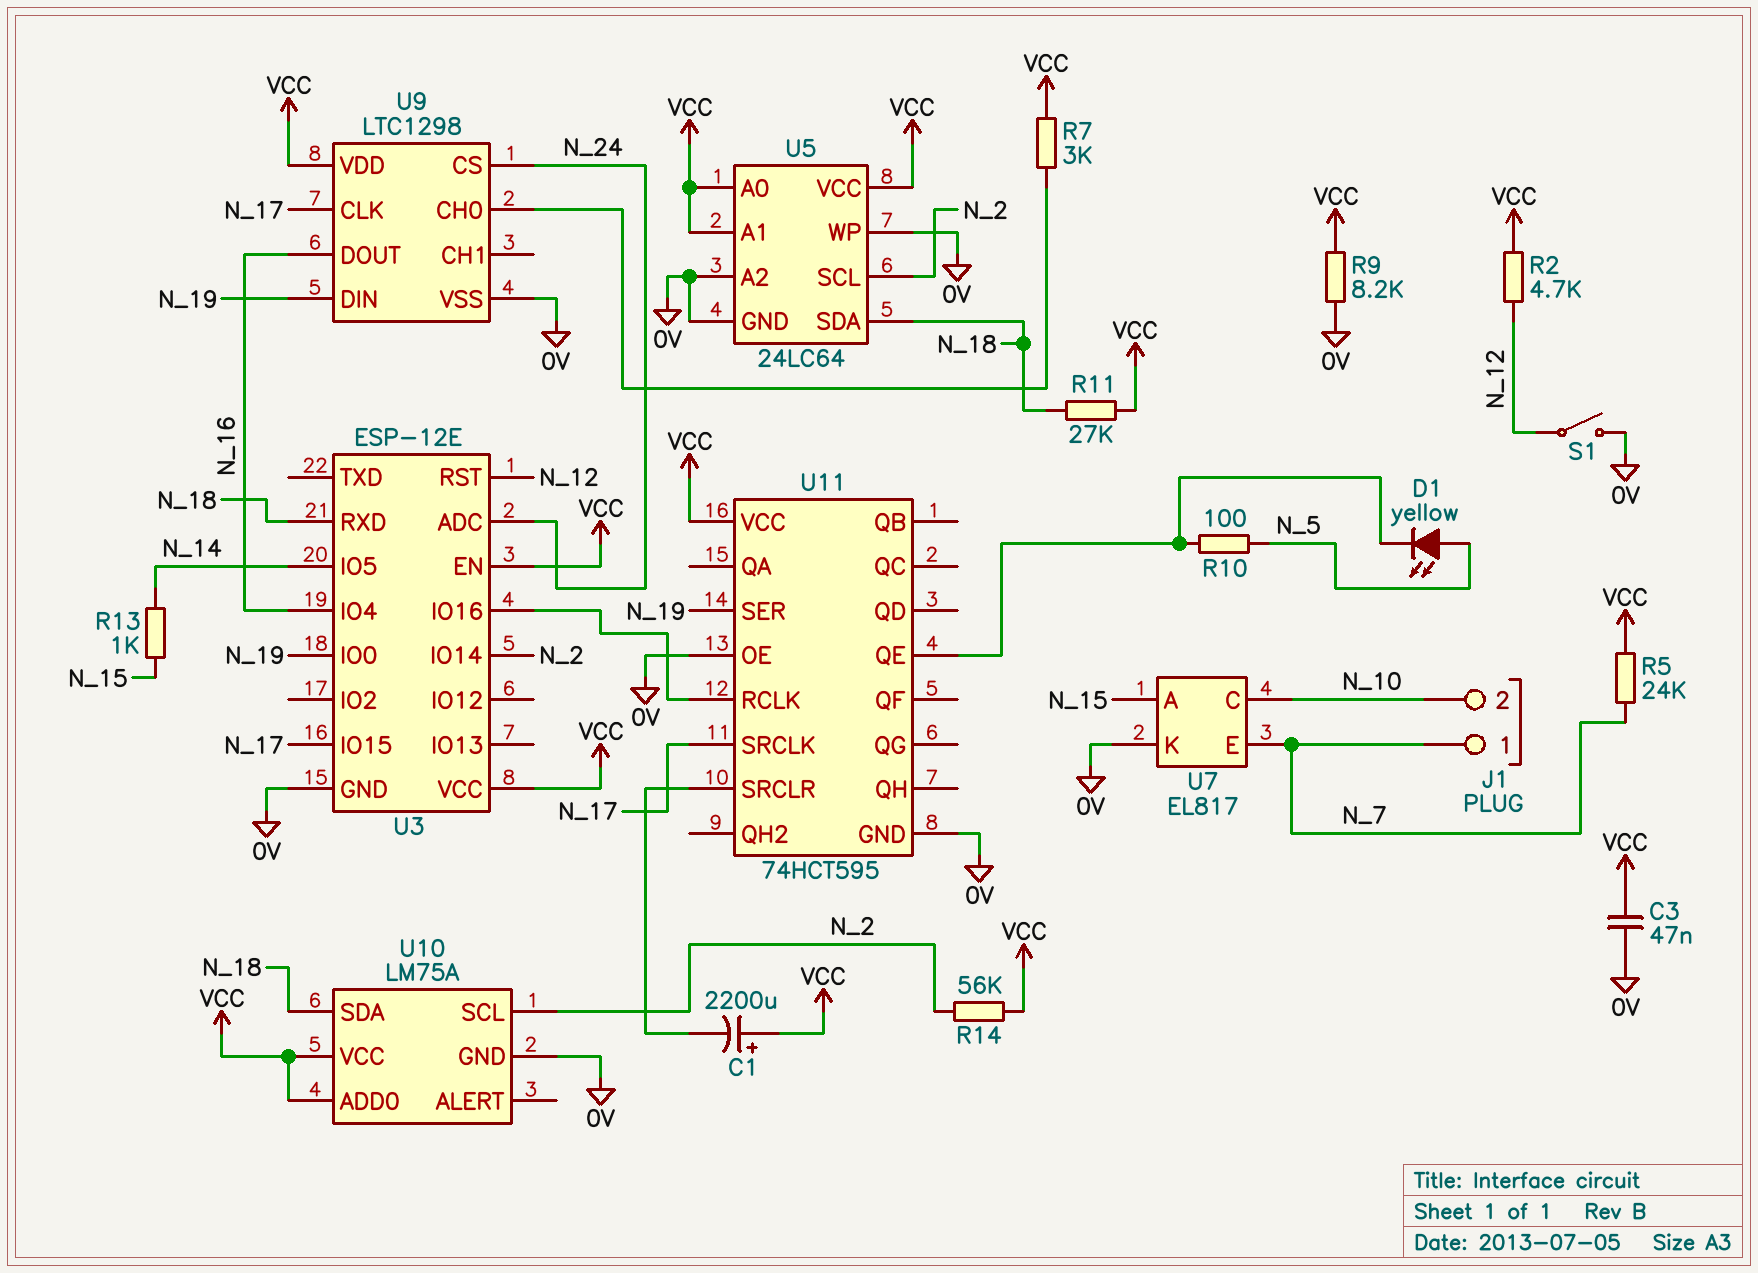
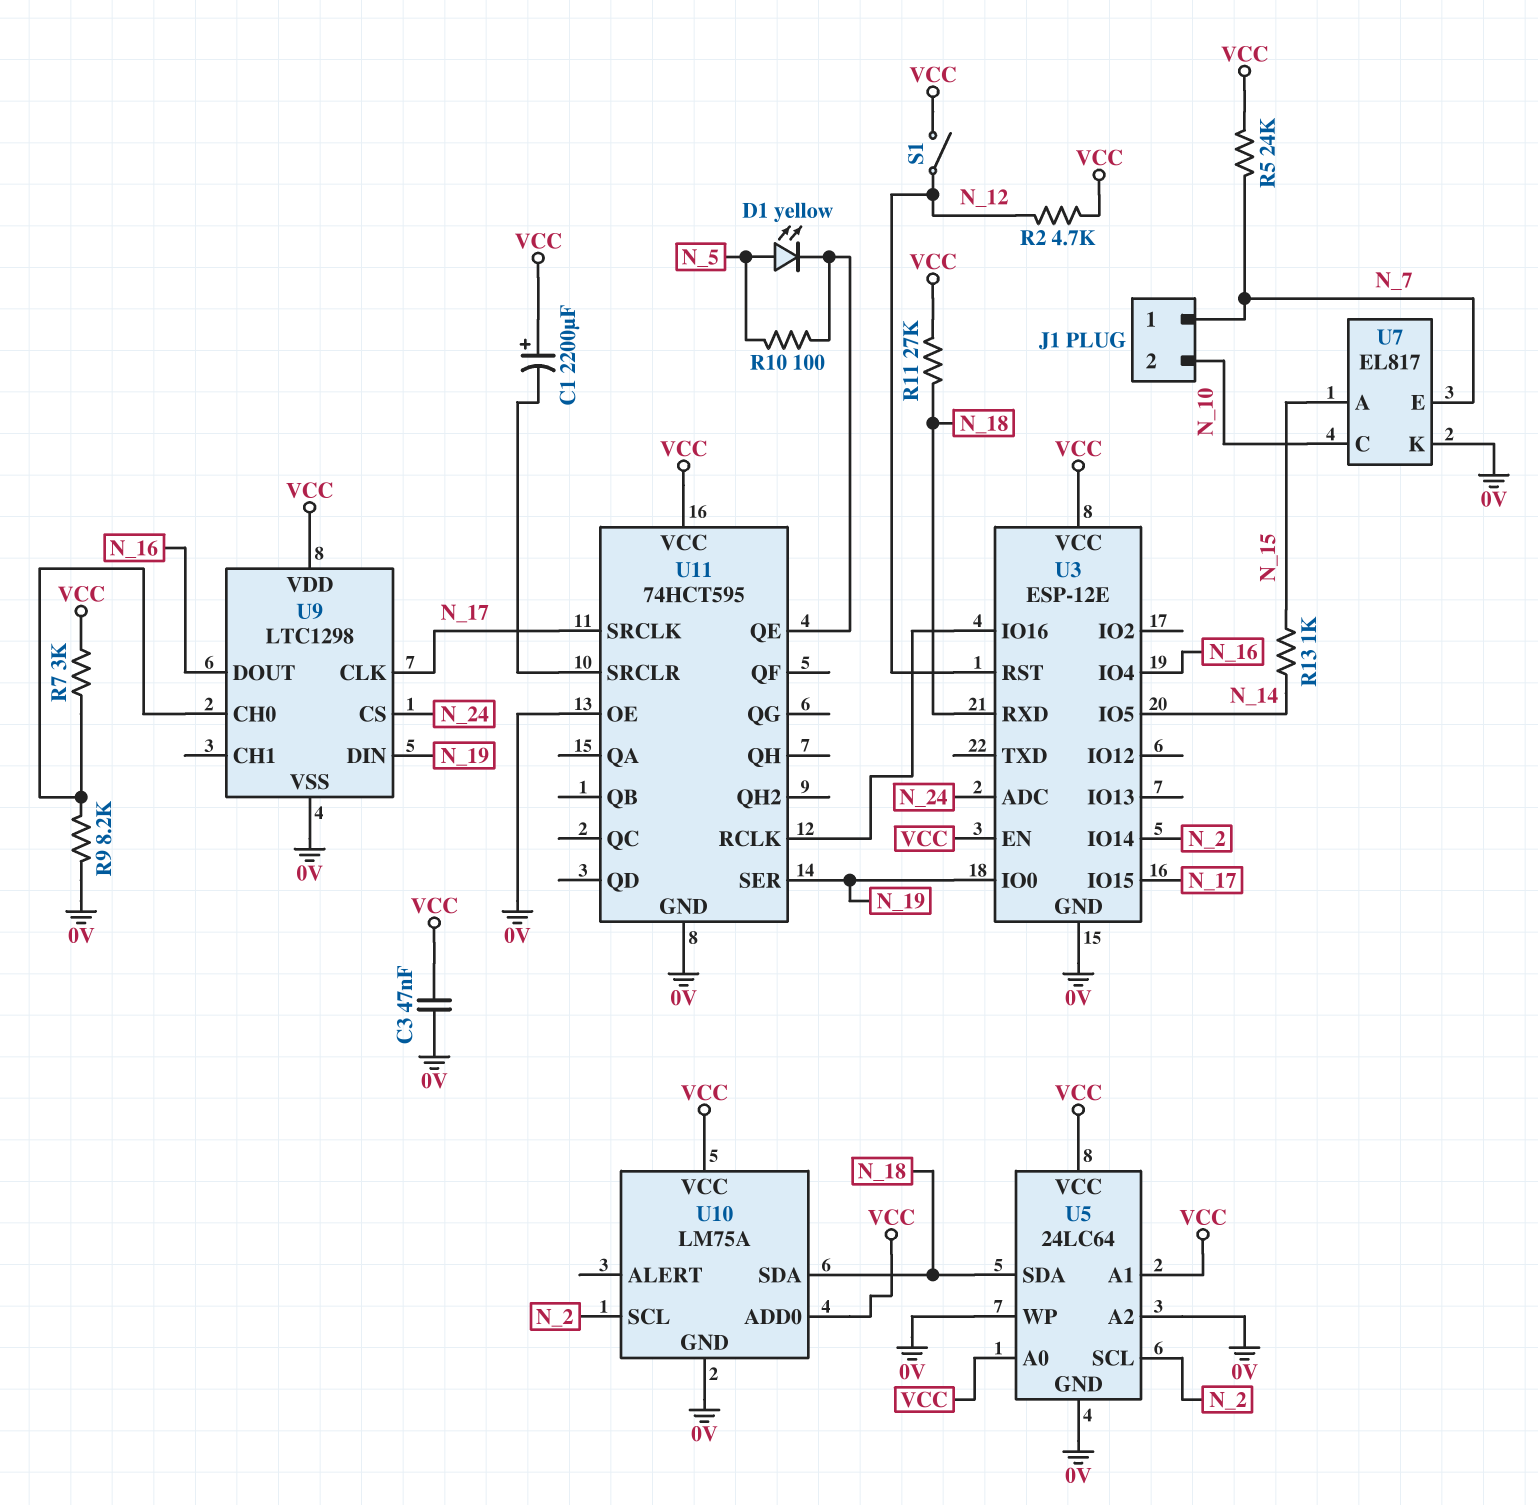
R9: 8.2k (0V, VCC) -> 8.2k (0V, U9/CH0)
R14: 56k (N_2, VCC) -> none
S1: switch (0V, N_12) -> switch (N_12, VCC)

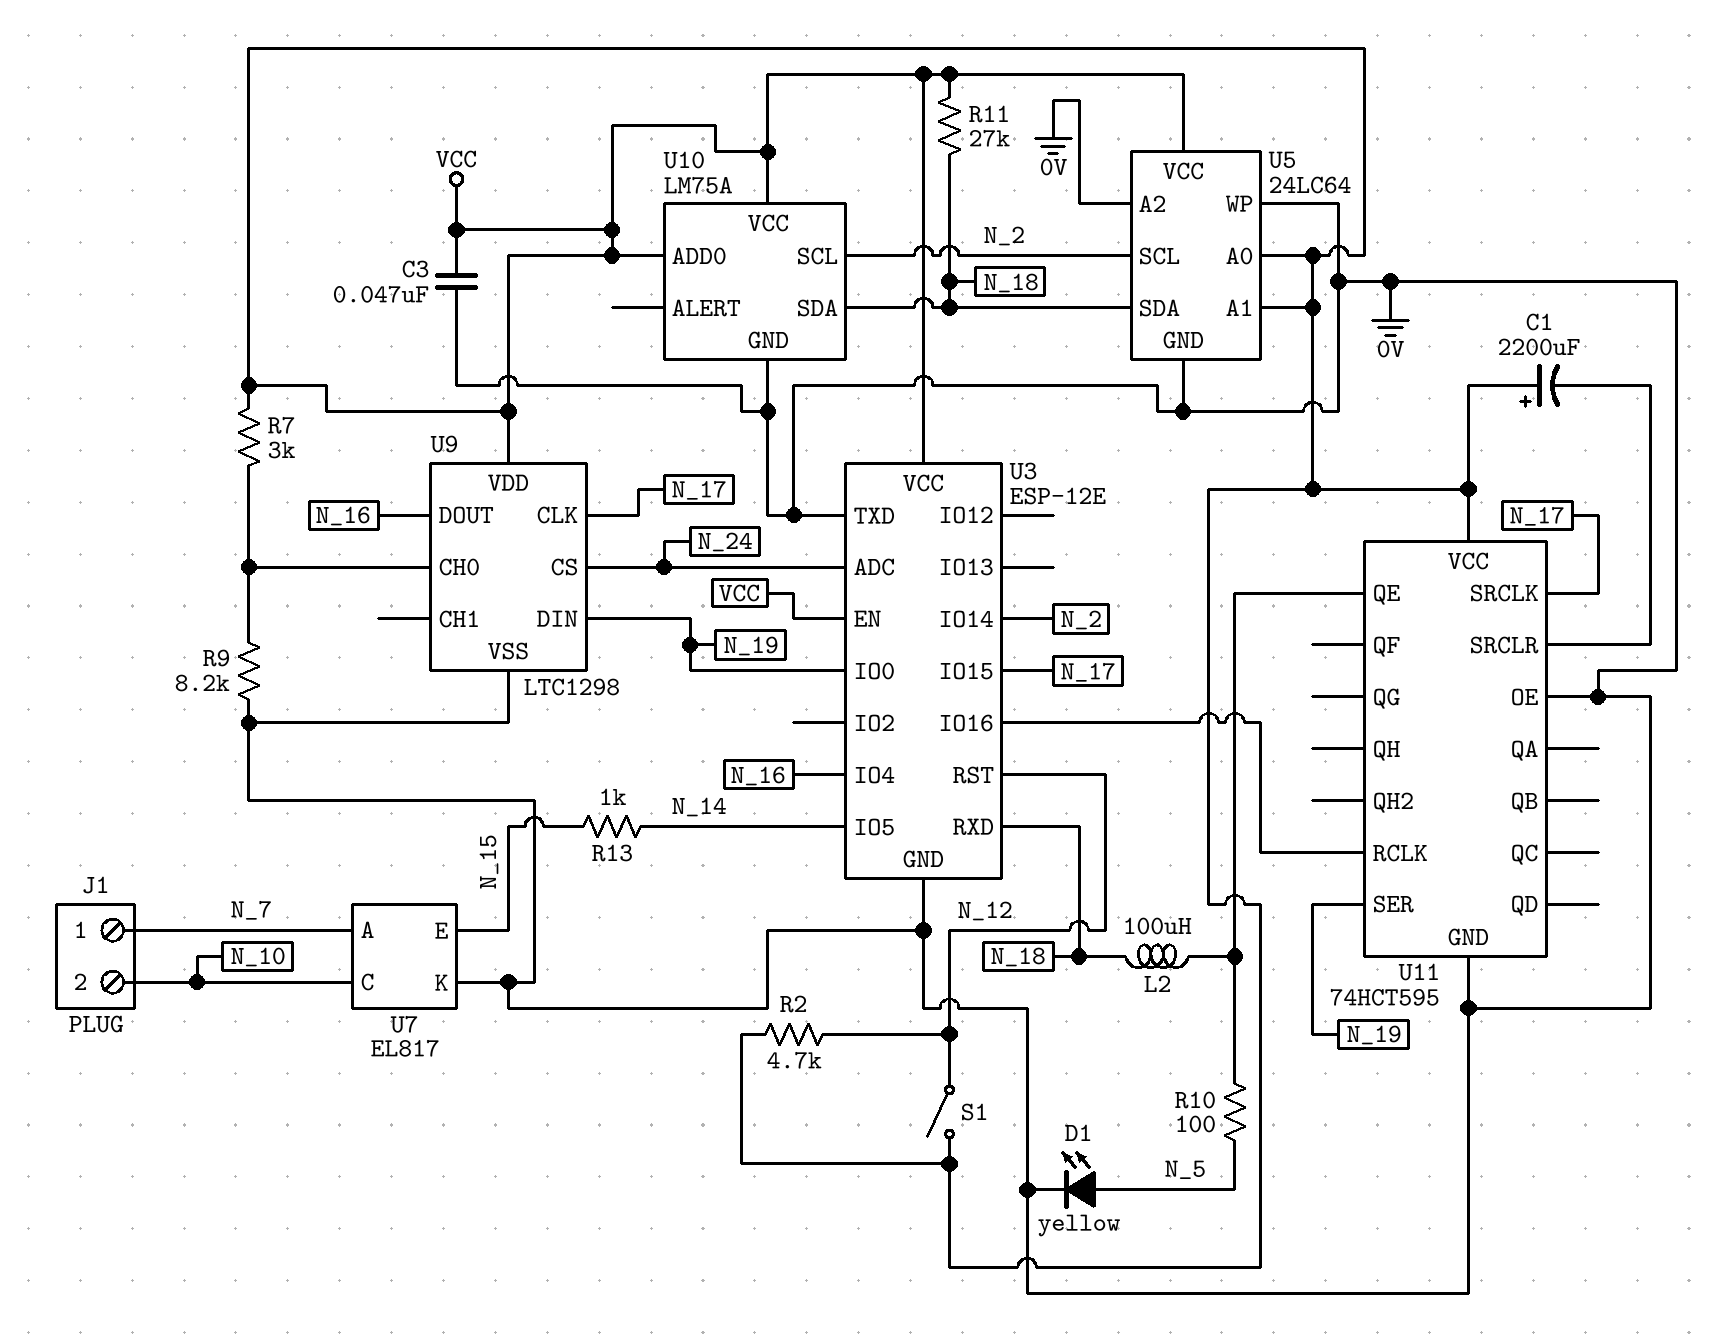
D1: LED yellow (A N_5, K U11/QE) -> LED yellow (A N_5, K 0V)
L2: none -> 100uH (N_18, U11/QE)
R5: 24k (N_7, VCC) -> none
U3 pin TXD: none -> 0V
U7 pin A: N_15 -> N_7
U7 pin E: N_7 -> N_15

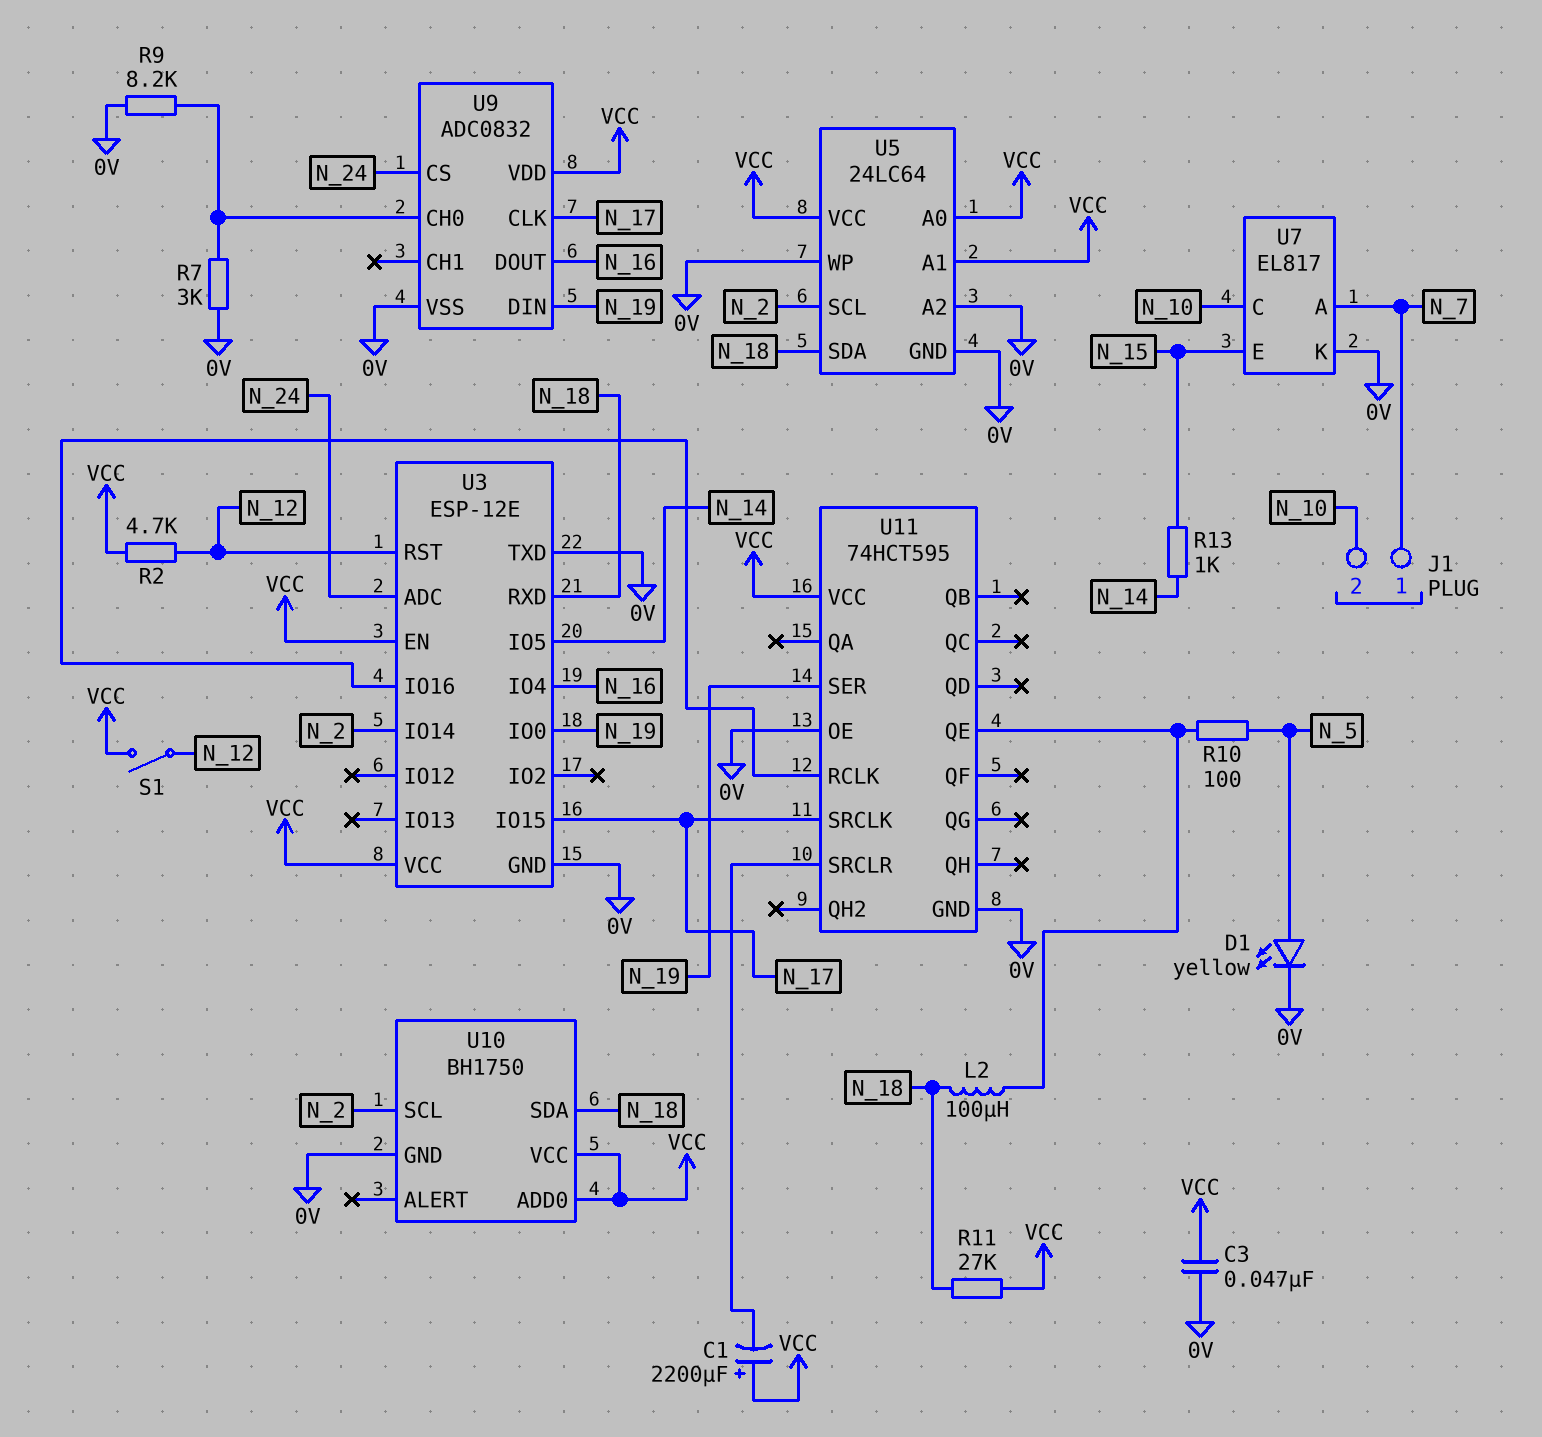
R7: 3k (U9/CH0, VCC) -> 3k (0V, U9/CH0)
U9: LTC1298 -> ADC0832
U10: LM75A -> BH1750

